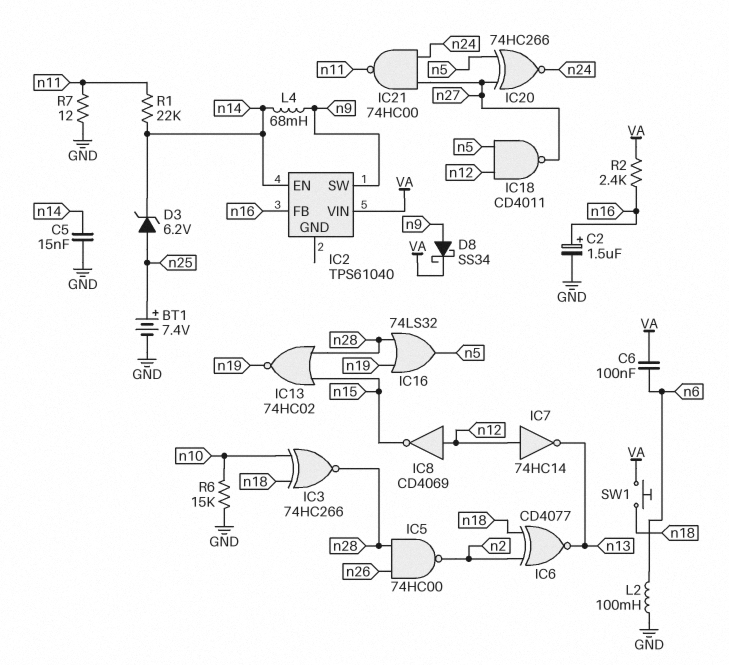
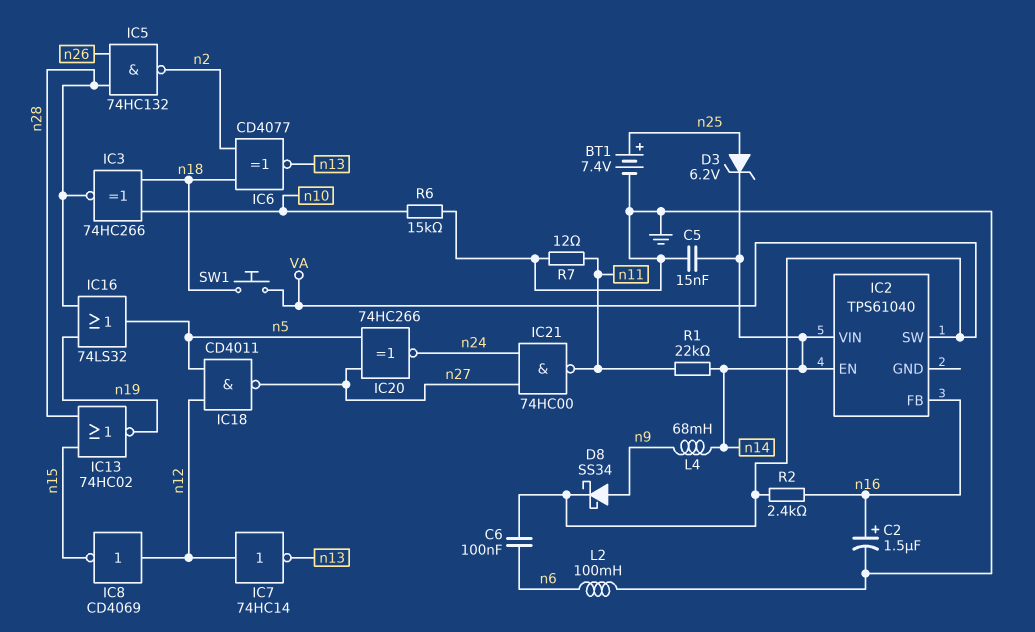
IC2 pin SW: n9 -> VA
IC2 pin VIN: VA -> n14
IC5: NAND 74HC00 (in n26, in n28, out n2) -> NAND 74HC132 (in n26, in n28, out n2)

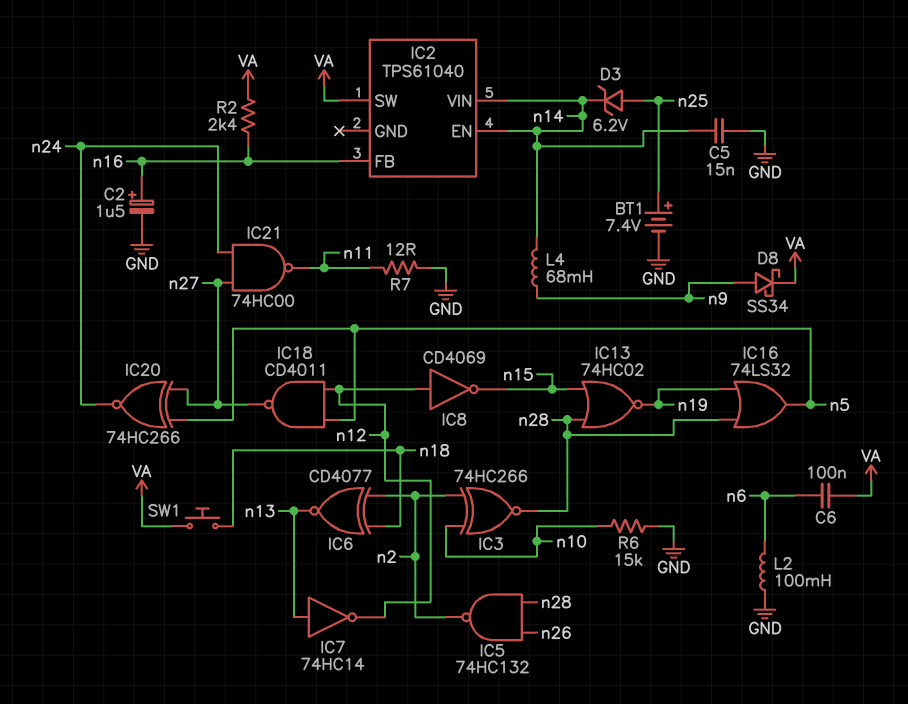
IC3: XNOR 74HC266 (in n10, in n18, out n28) -> XNOR 74HC266 (in n2, in n10, out n28)
IC7: NOT 74HC14 (in n12, out n13) -> NOT 74HC14 (in n13, out n12)
R1: 22k (n11, n14) -> none

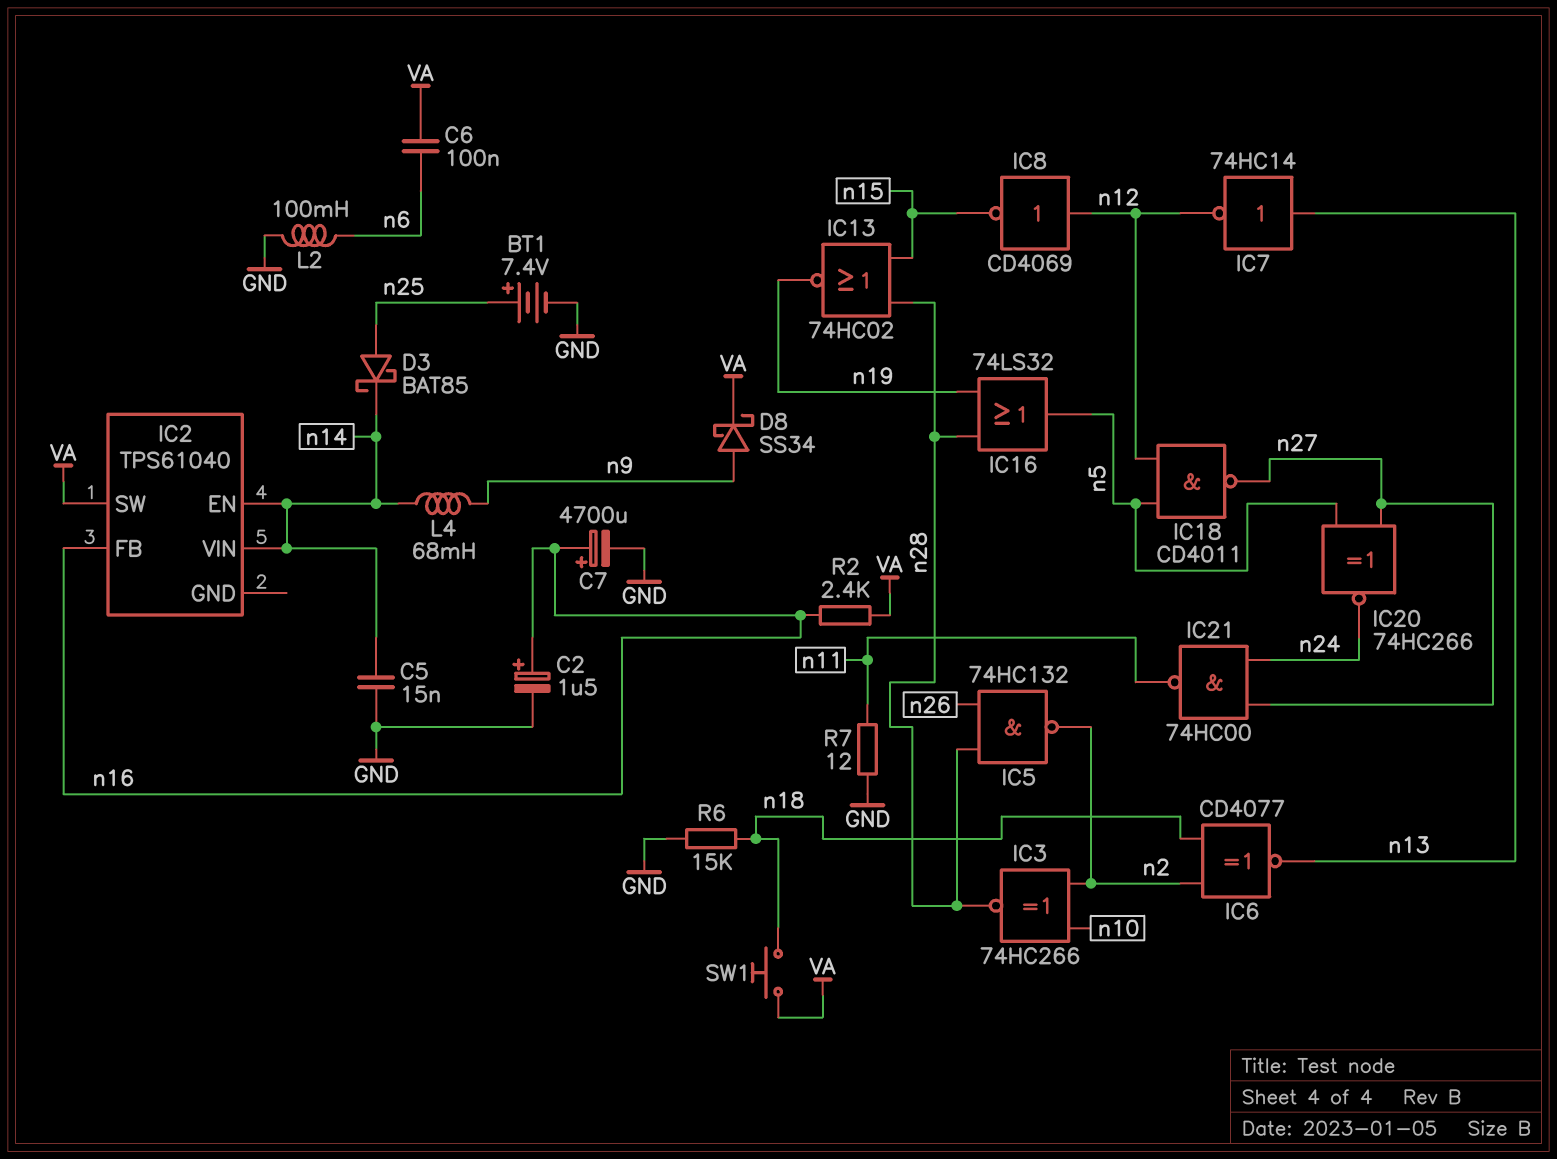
C7: none -> 4700uF (plus n16, minus GND)
D3: zener 6.2V (A n25, K n14) -> schottky BAT85 (A n25, K n14)
R6: 15k (GND, n10) -> 15k (GND, n18)

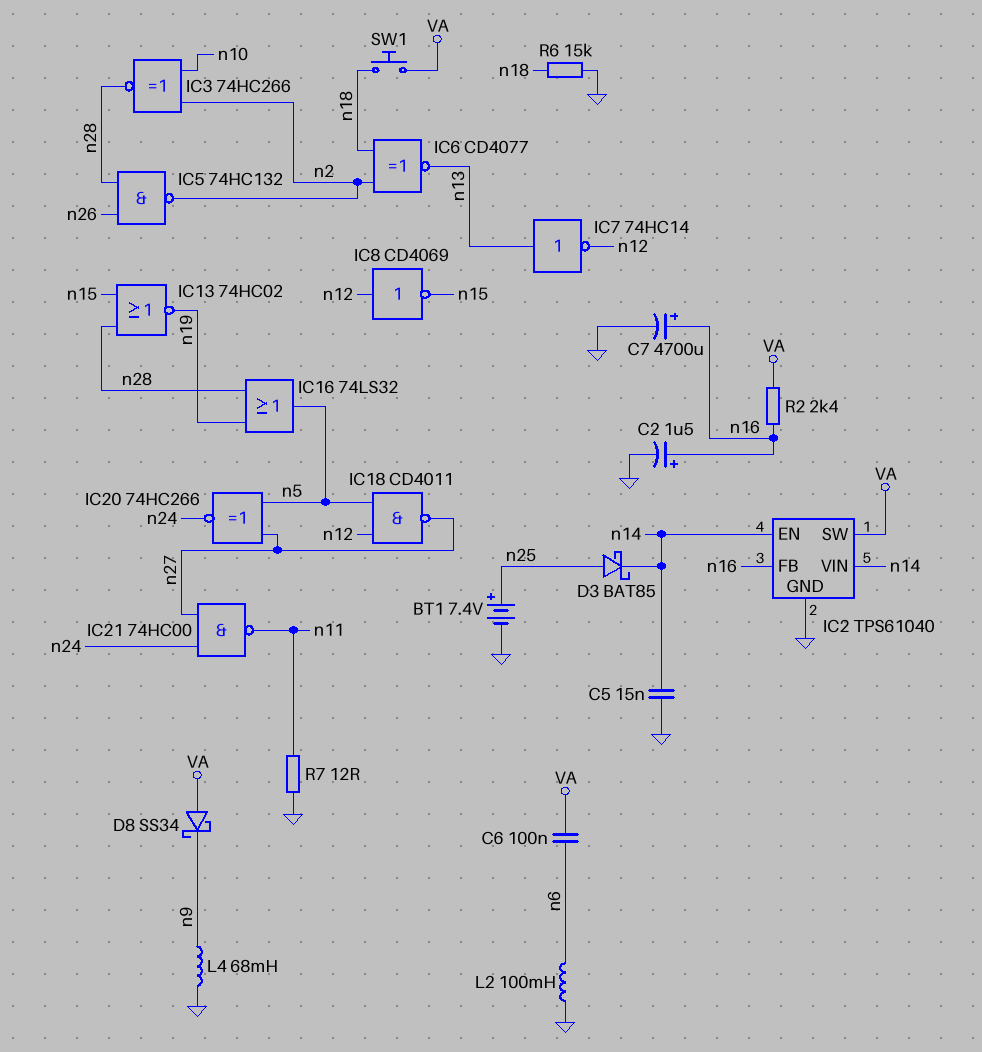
D8: schottky SS34 (A n9, K VA) -> schottky SS34 (A VA, K n9)
IC2 pin GND: none -> GND
L4: 68mH (n9, n14) -> 68mH (GND, n9)

